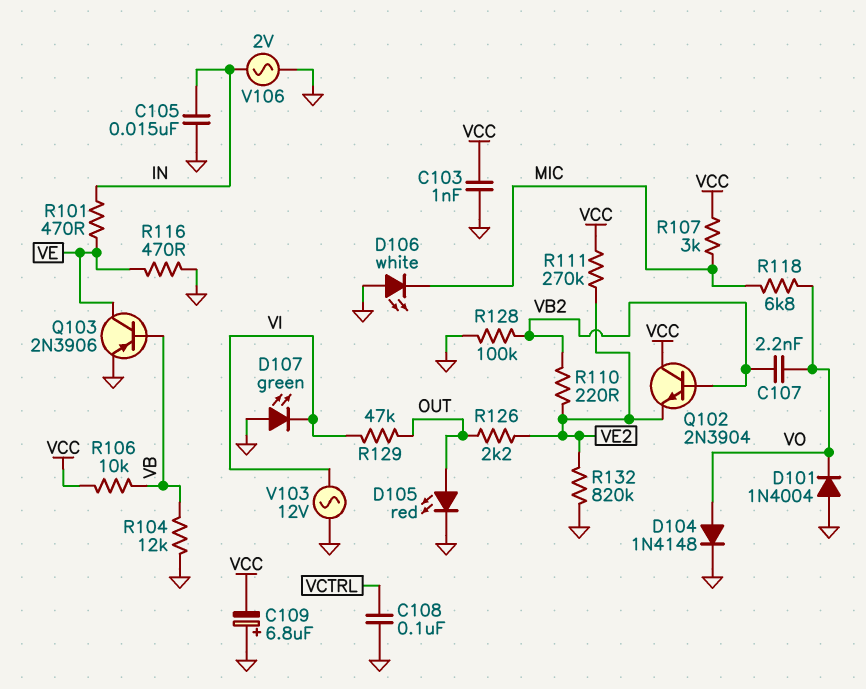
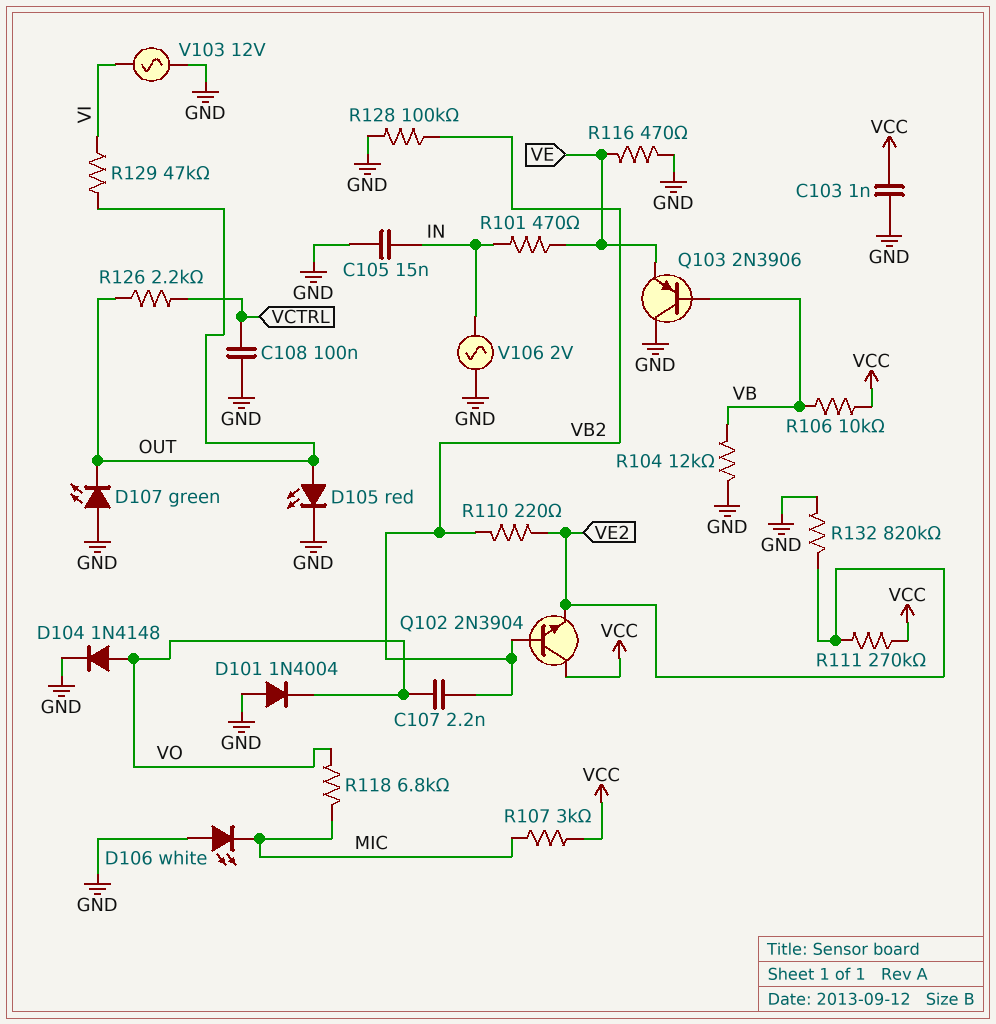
C109: 6.8uF (plus GND, minus VCC) -> none
D107: LED green (A GND, K VI) -> LED green (A GND, K OUT)
Q103: PNP 2N3906 (B VB, C VE, E GND) -> PNP 2N3906 (B VB, C GND, E VE)
R126: 2.2k (OUT, VE2) -> 2.2k (OUT, VCTRL)

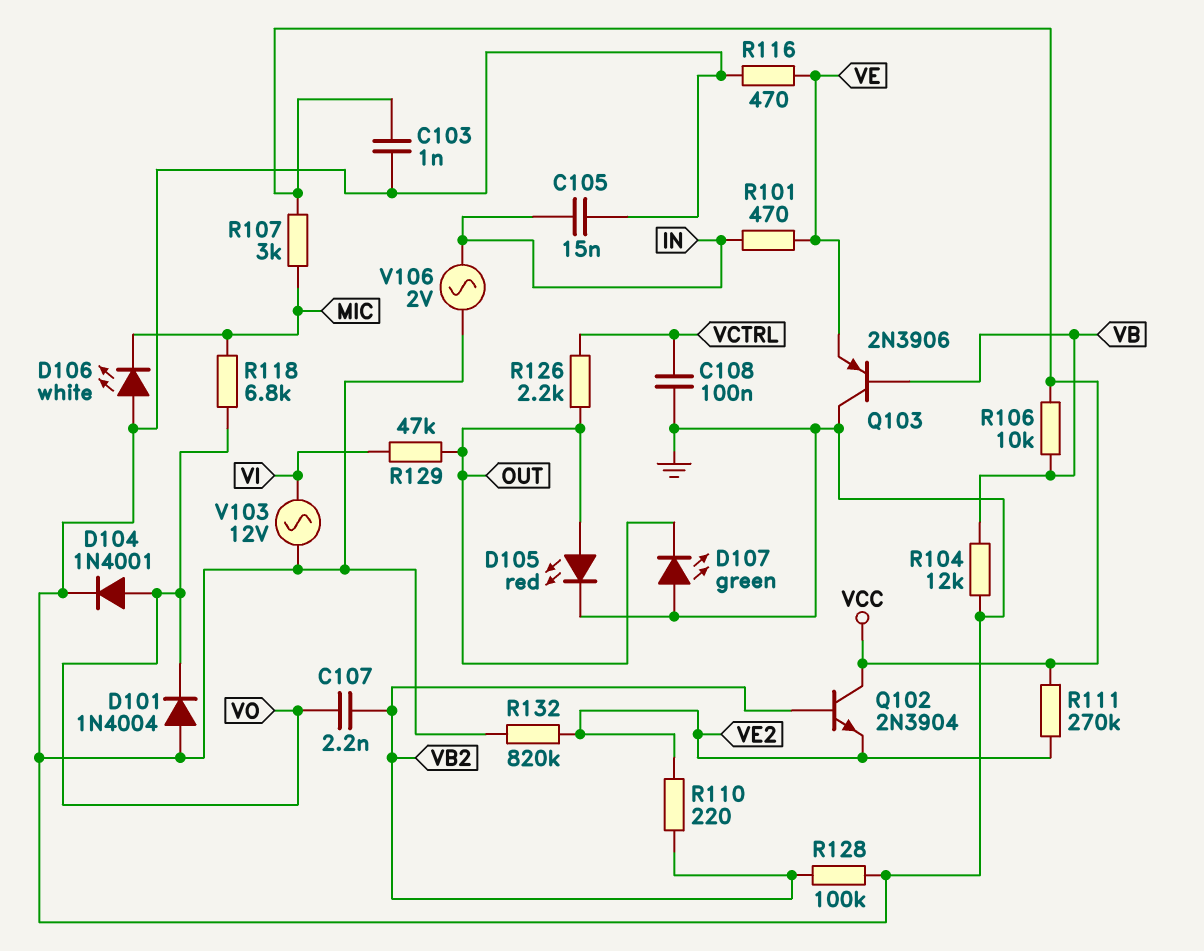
D104: diode 1N4148 (A VO, K GND) -> diode 1N4001 (A VO, K GND)

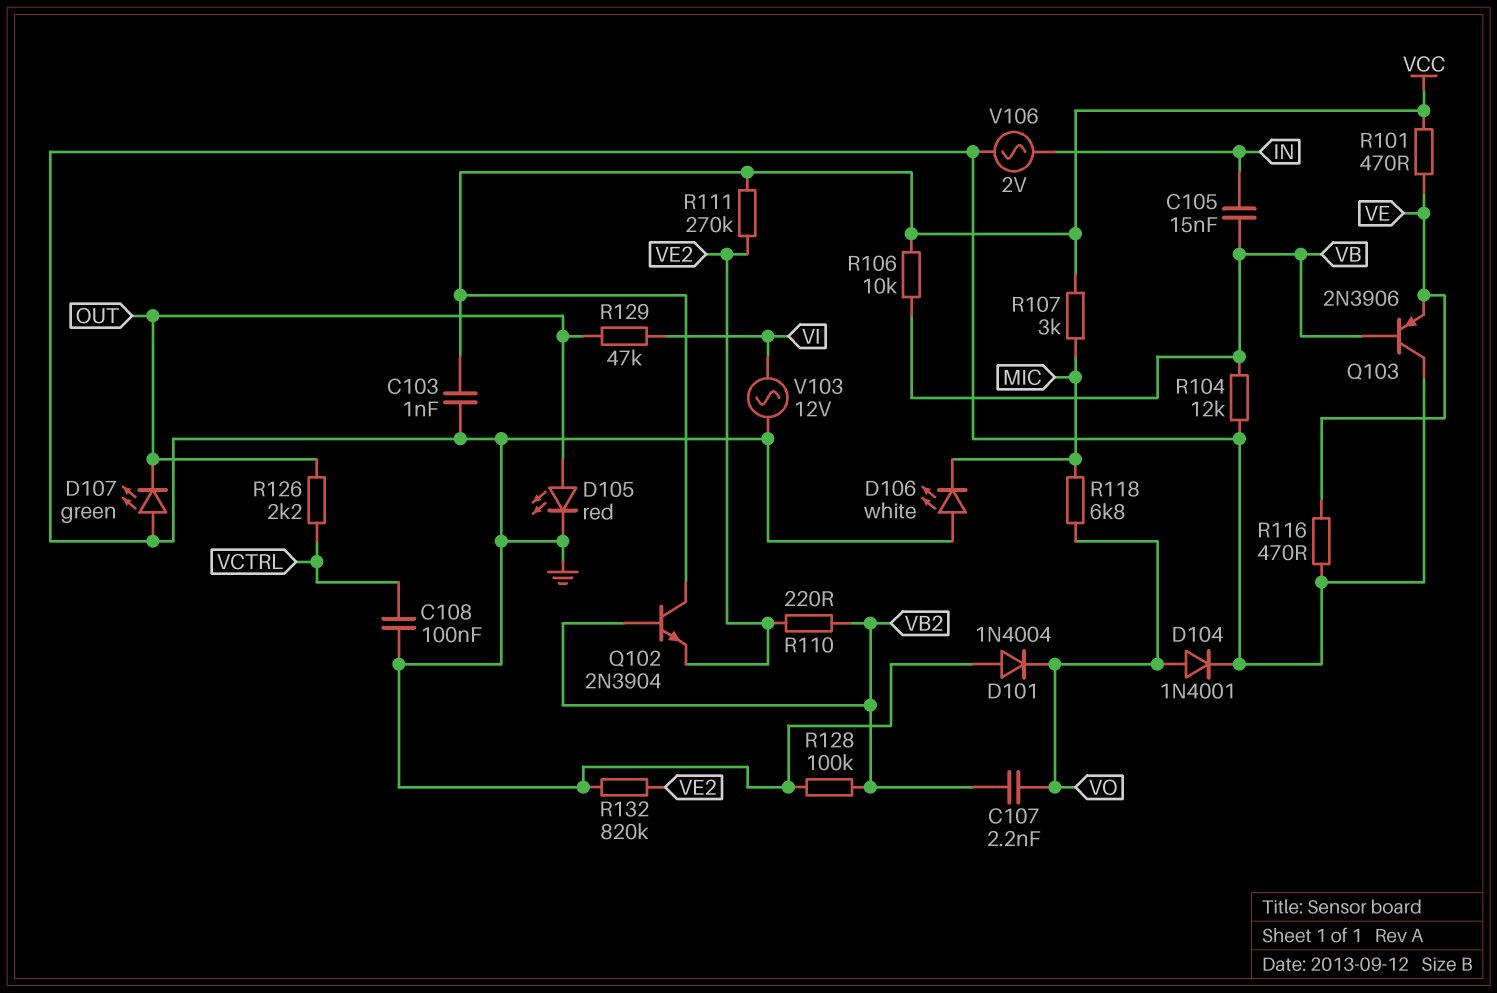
C105: 15nF (GND, IN) -> 15nF (IN, VB)
R101: 470 (IN, VE) -> 470 (VCC, VE)

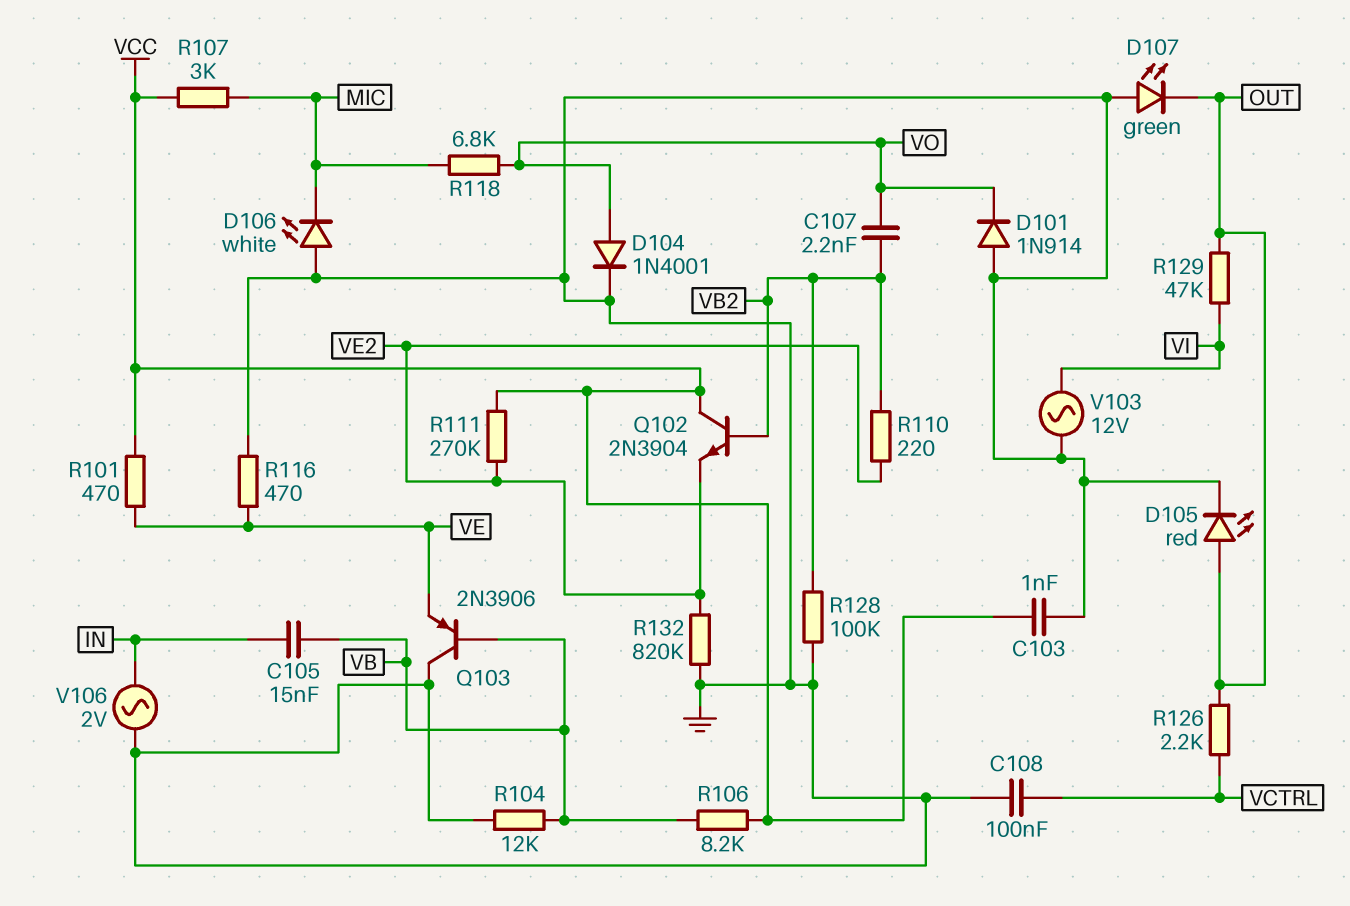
D101: diode 1N4004 (A GND, K VO) -> diode 1N914 (A GND, K VO)
R106: 10k (VB, VCC) -> 8.2k (VB, VCC)

